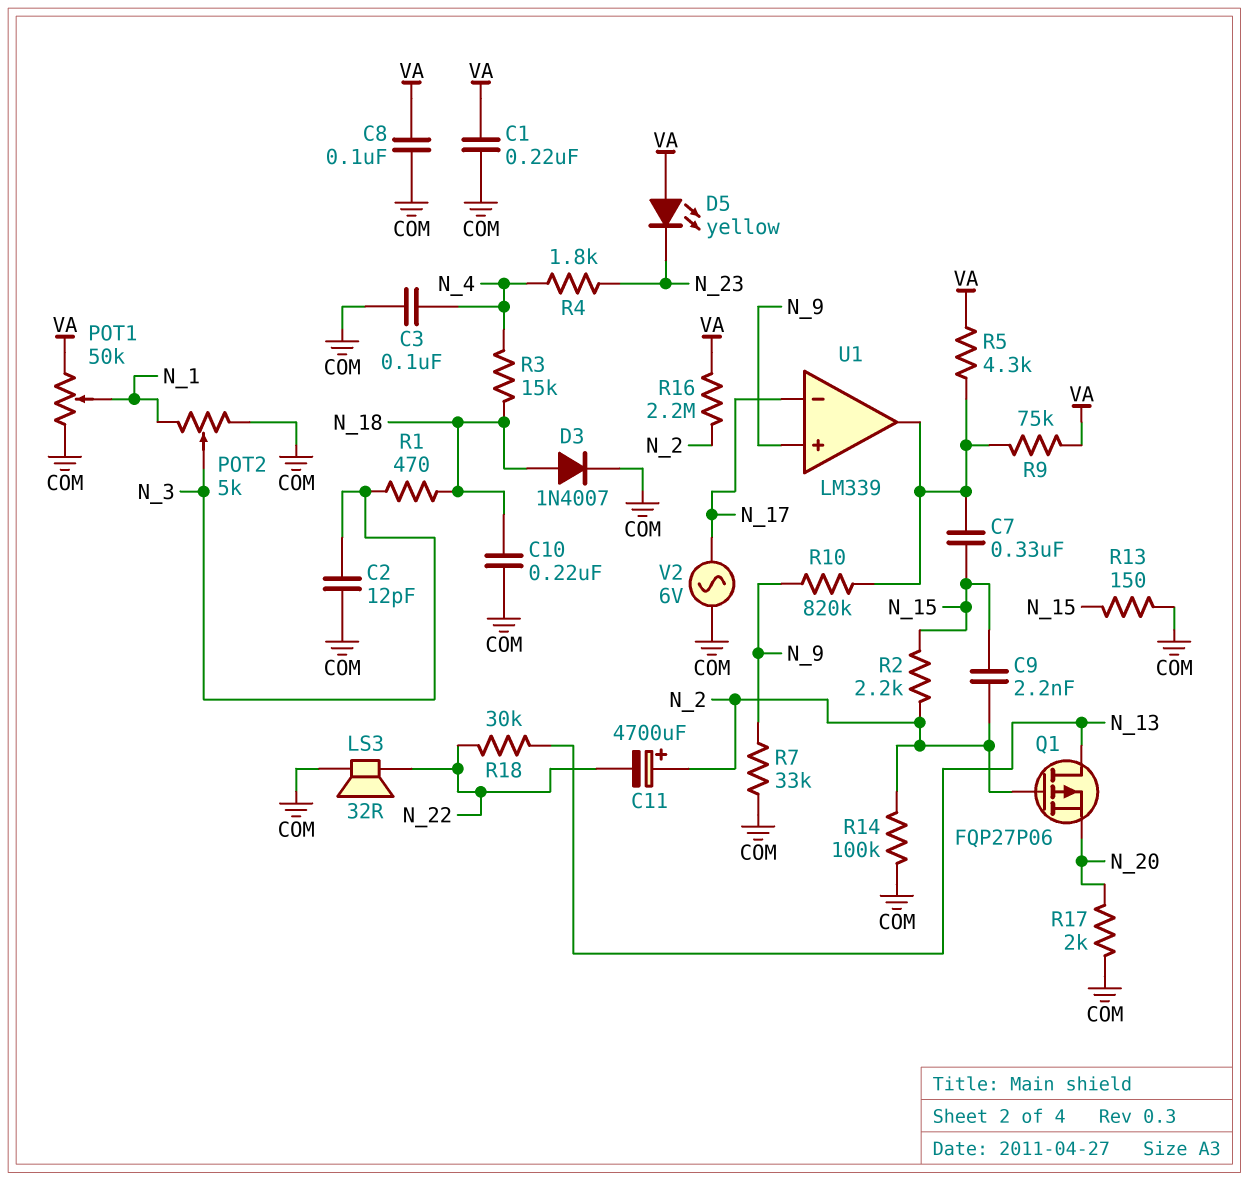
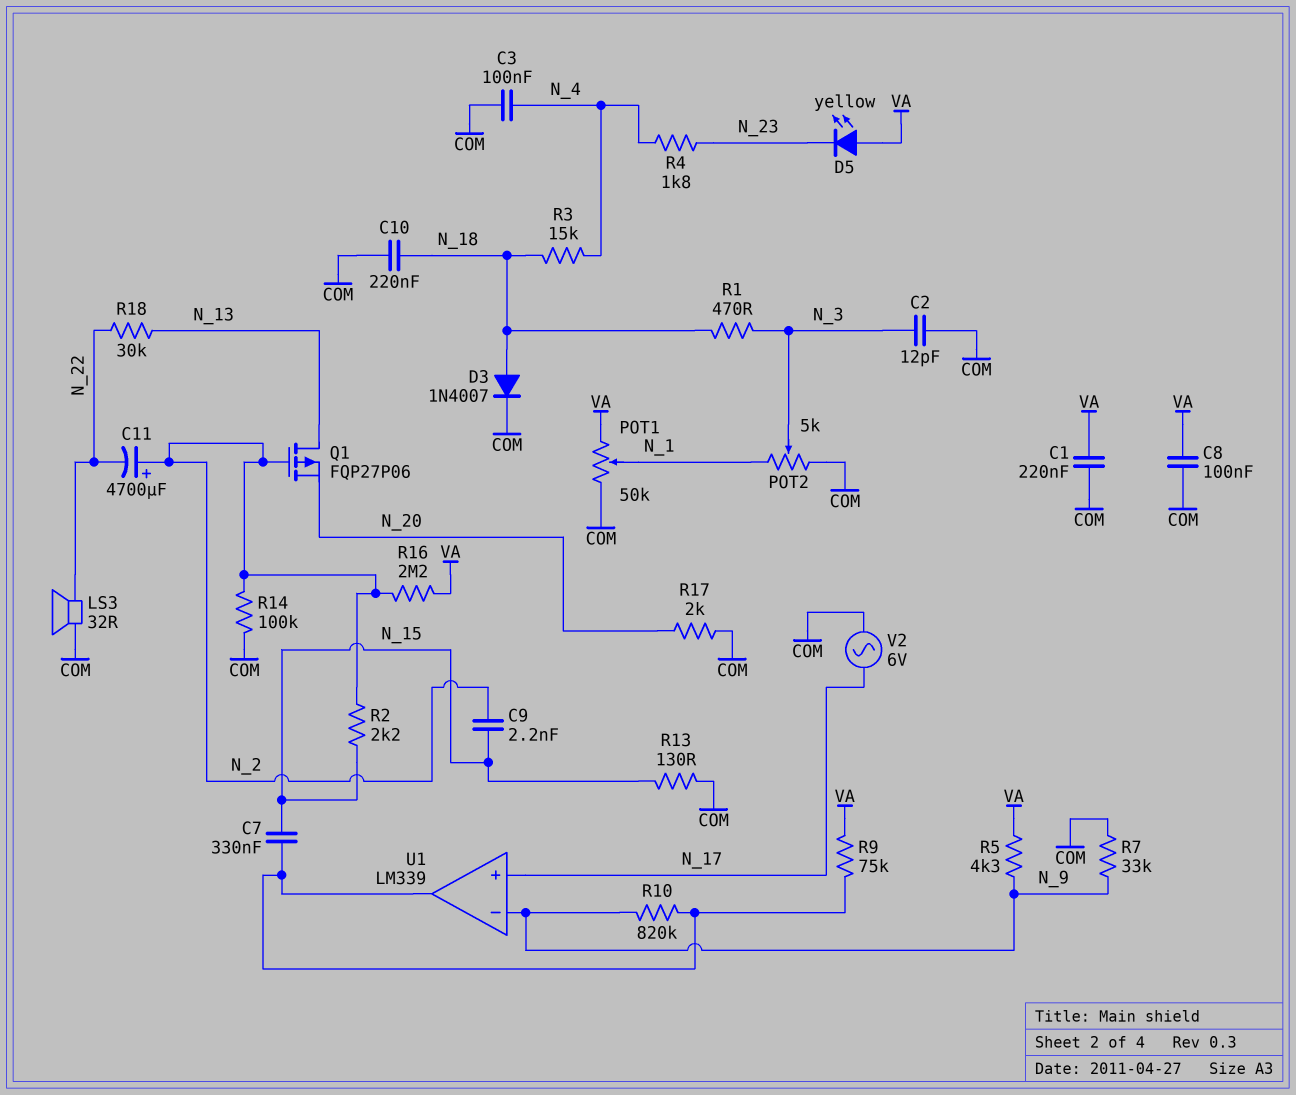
R5: 4.3k (U1/out, VA) -> 4.3k (N_9, VA)
R13: 150 (COM, N_15) -> 130 (COM, N_15)
U1 pin in+: N_9 -> N_17
U1 pin in-: N_17 -> N_9

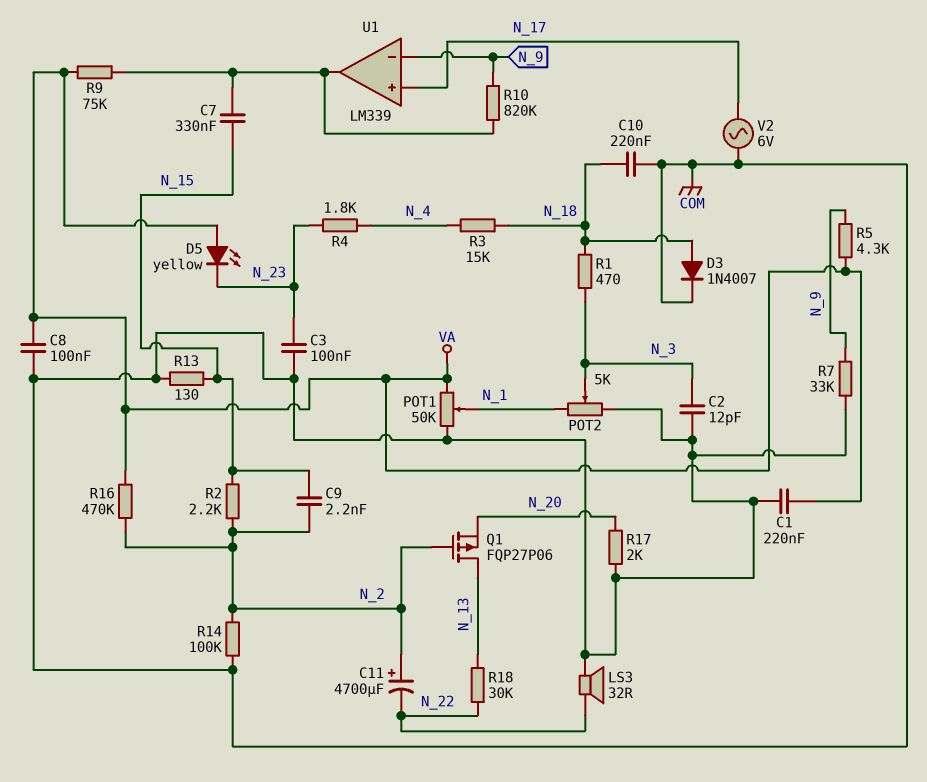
C3: 100nF (COM, N_4) -> 100nF (COM, N_23)
R16: 2.2M (N_2, VA) -> 470k (N_2, VA)

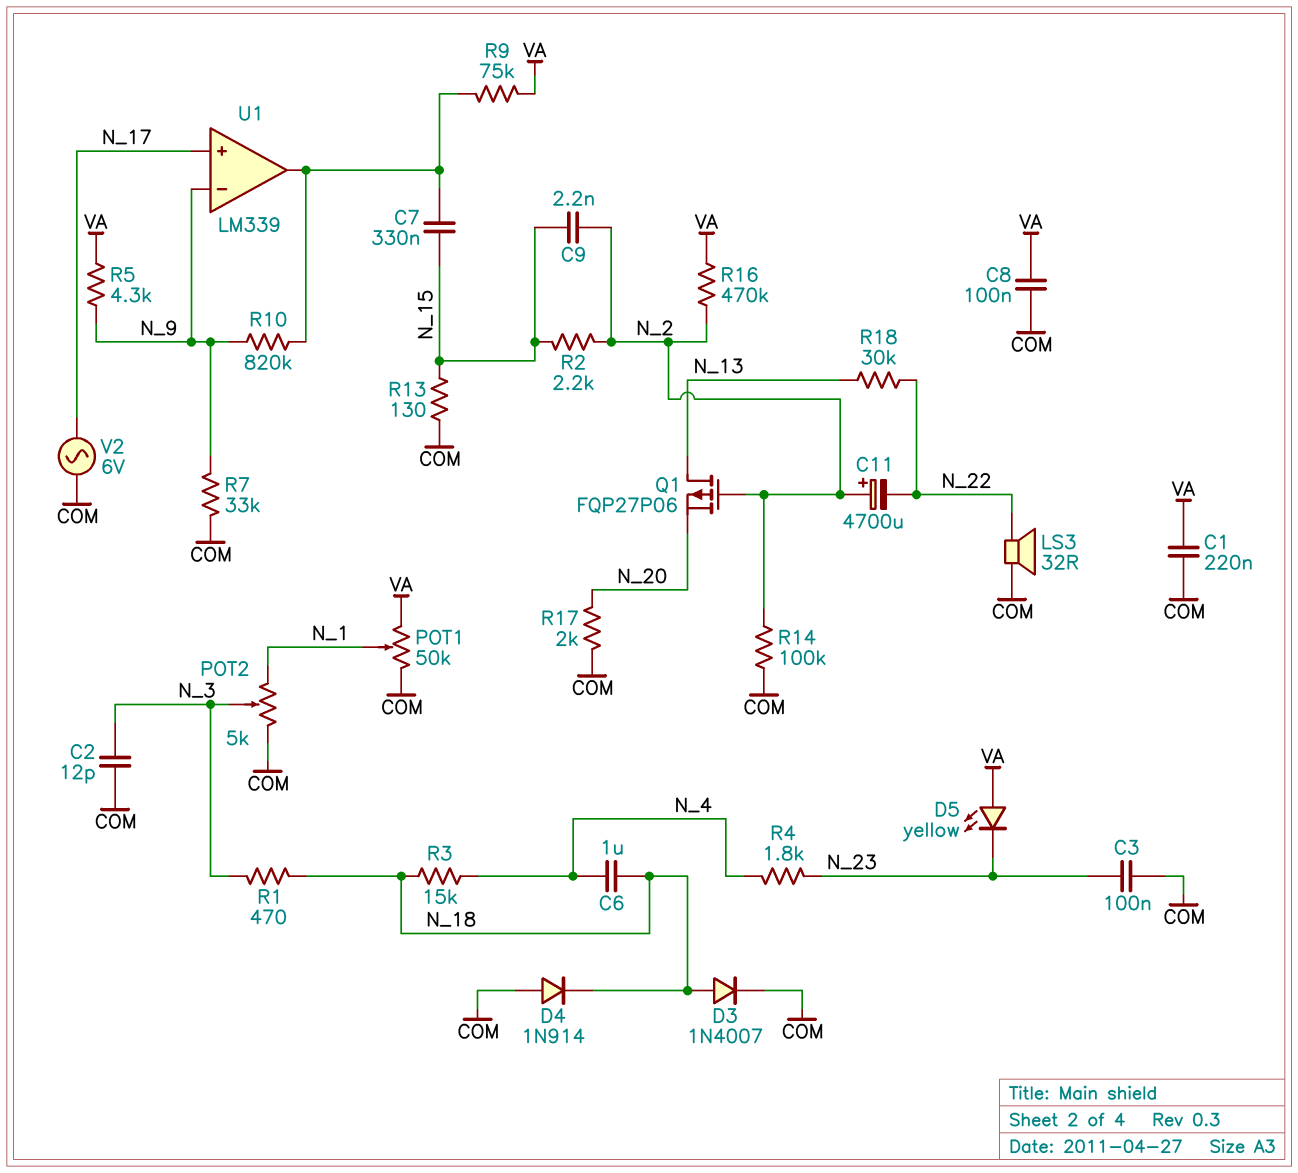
C6: none -> 1uF (N_4, N_18)
C10: 220nF (COM, N_18) -> none
D4: none -> diode 1N914 (A COM, K N_18)

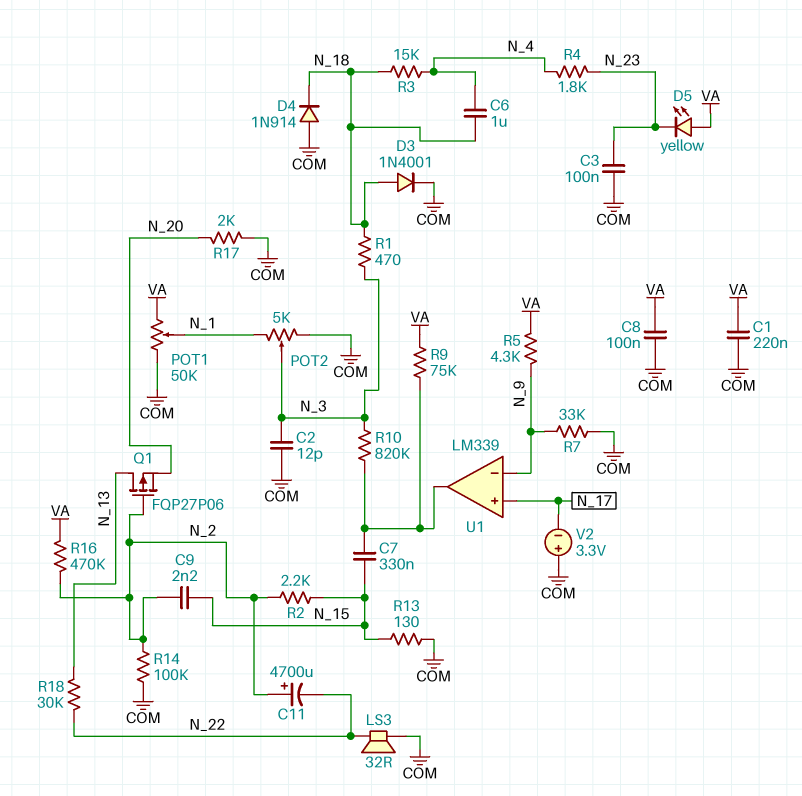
D3: diode 1N4007 (A N_18, K COM) -> diode 1N4001 (A N_18, K COM)
R10: 820k (N_9, U1/out) -> 820k (N_3, U1/out)
V2: AC 6V (COM, N_17) -> 3.3V (plus COM, minus N_17)

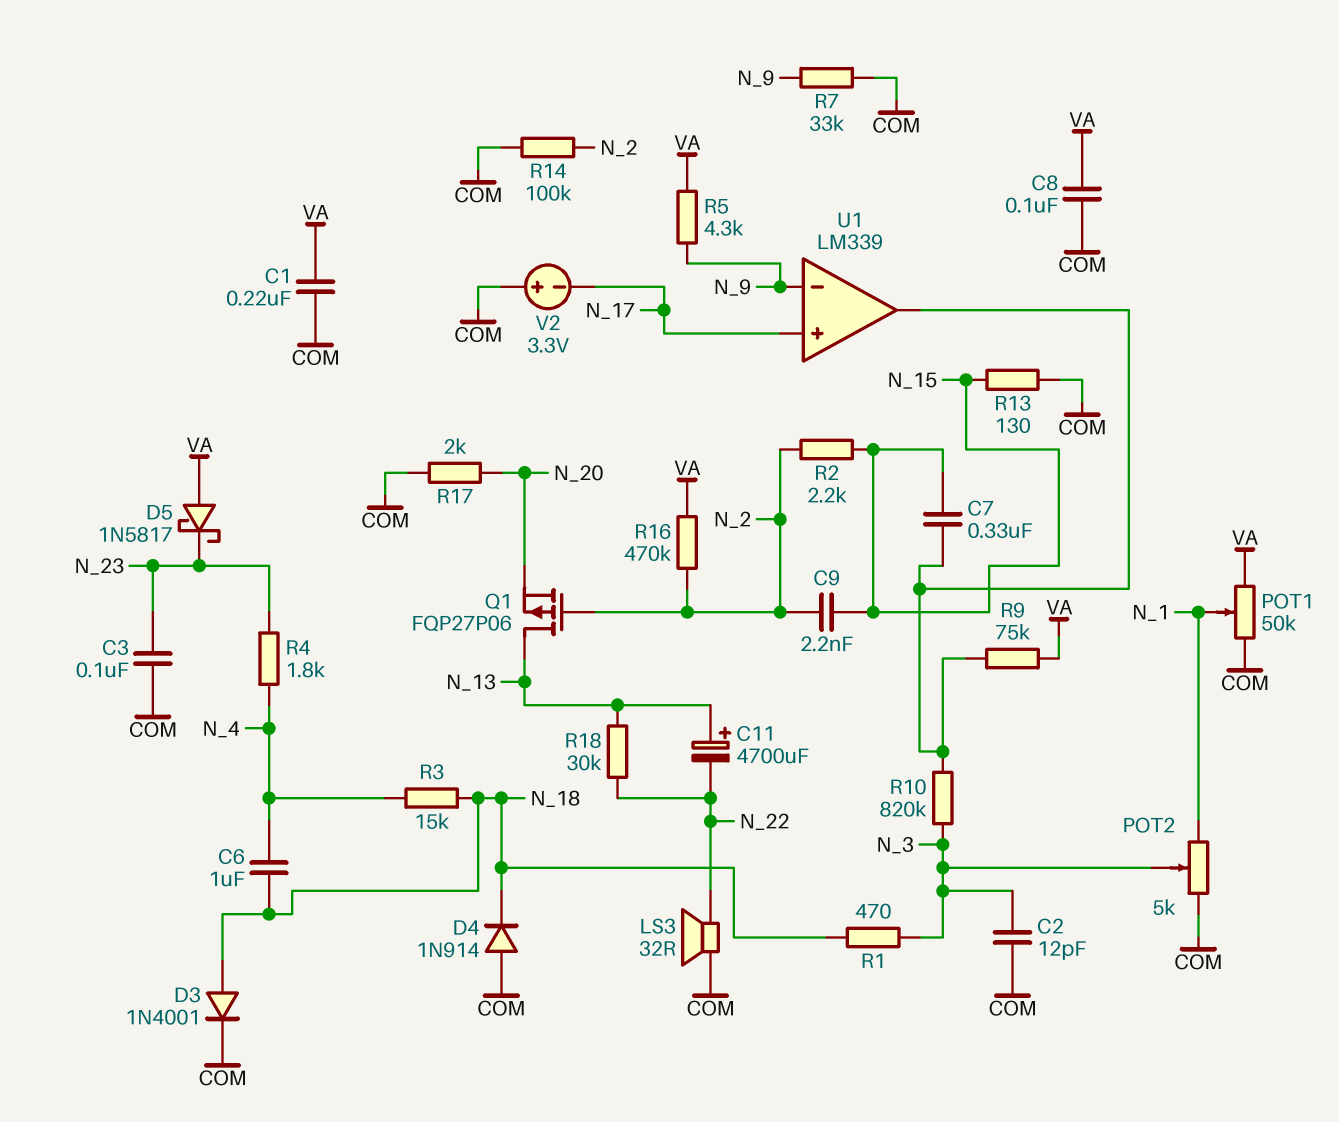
C11: 4700uF (plus N_2, minus N_22) -> 4700uF (plus N_13, minus N_22)
D5: LED yellow (A VA, K N_23) -> schottky 1N5817 (A VA, K N_23)

